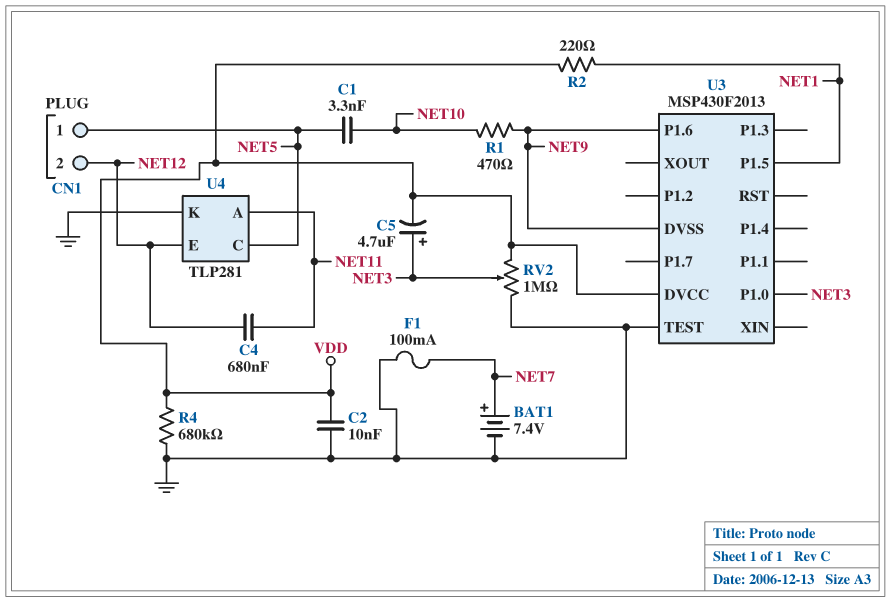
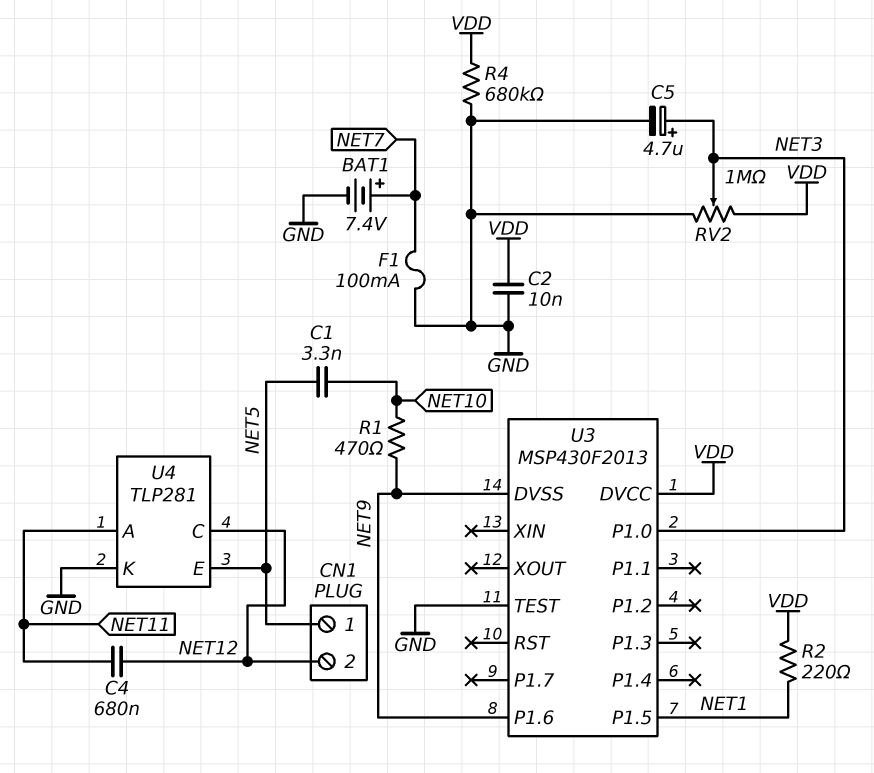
C5: 4.7uF (plus NET3, minus VDD) -> 4.7uF (plus NET3, minus GND)
U4 pin C: NET5 -> NET12
U4 pin E: NET12 -> NET5

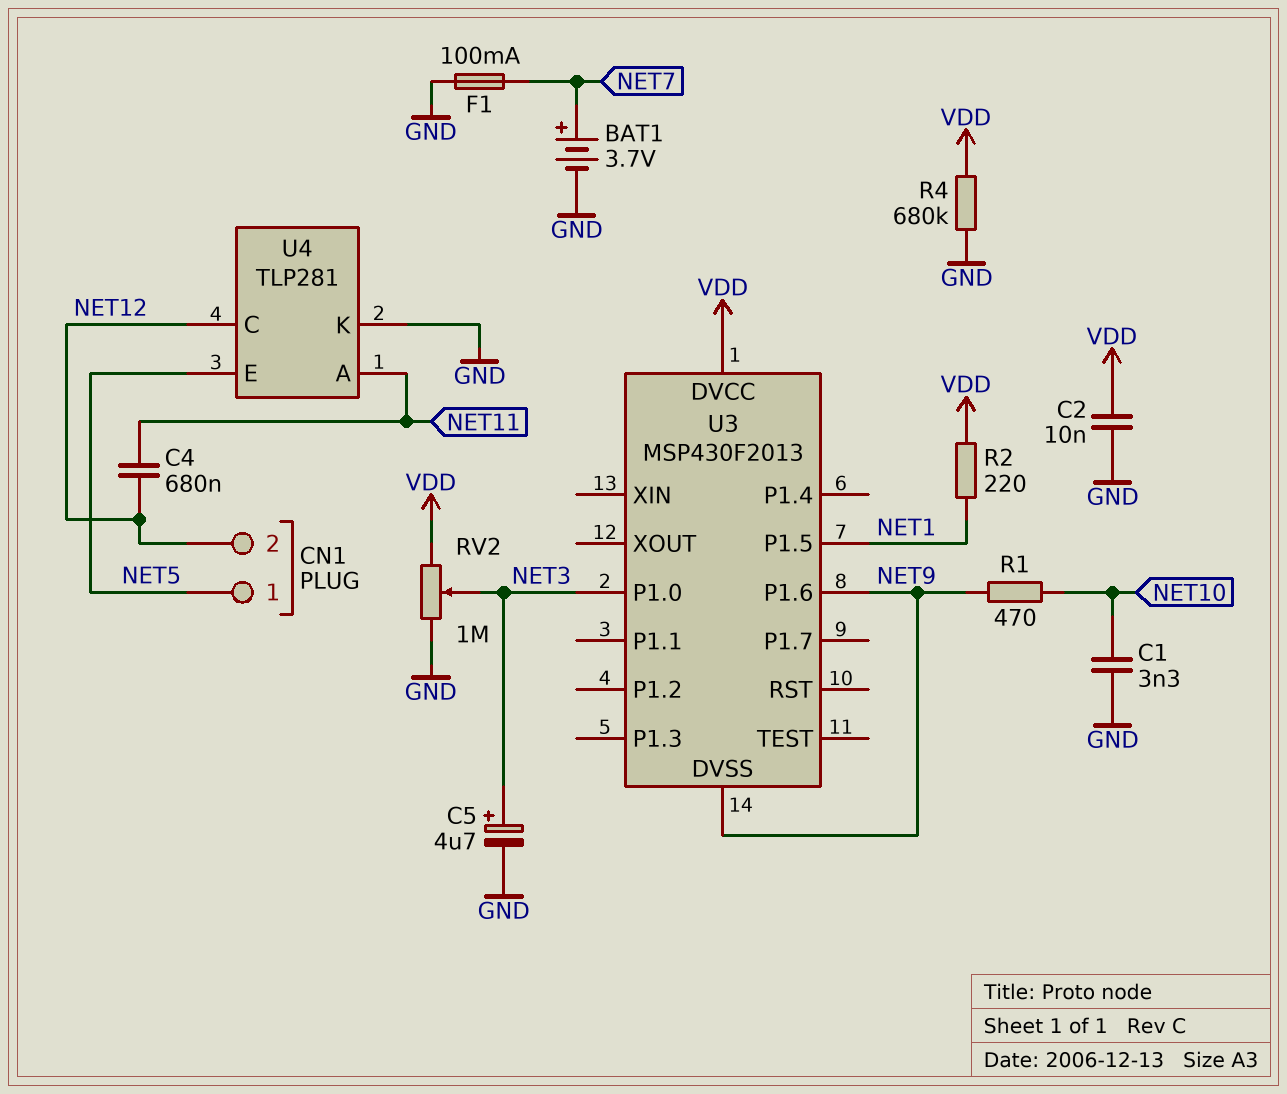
BAT1: 7.4V (plus NET7, minus GND) -> 3.7V (plus NET7, minus GND)
C1: 3.3nF (NET5, NET10) -> 3.3nF (GND, NET10)
U3 pin TEST: GND -> none

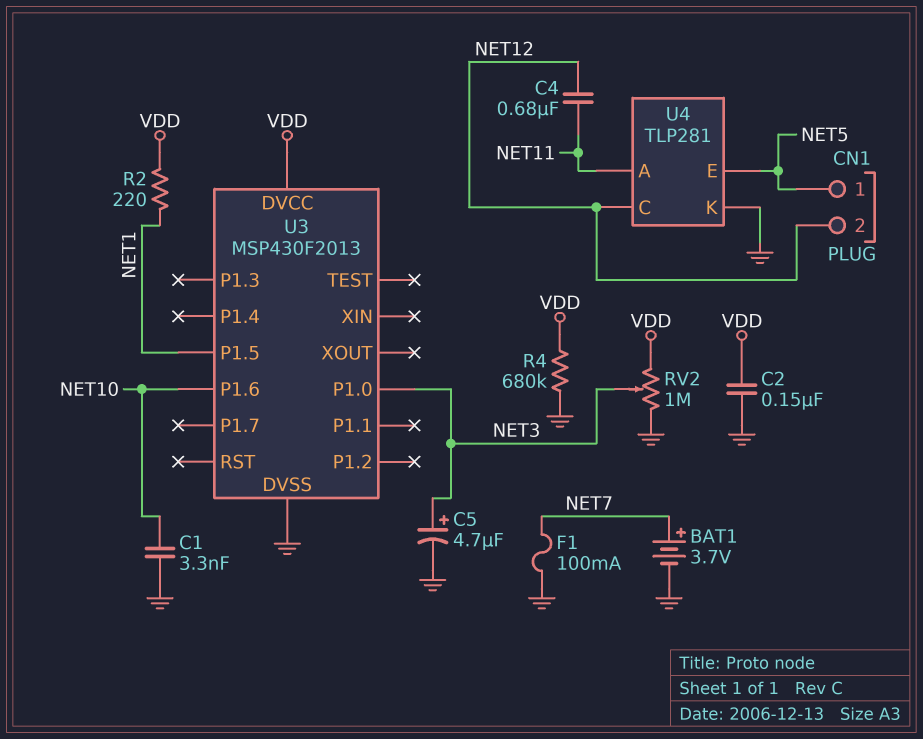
C2: 10nF (GND, VDD) -> 150nF (GND, VDD)
R1: 470 (NET9, NET10) -> none
U3 pin DVSS: NET9 -> GND
U3 pin P1.6: NET9 -> NET10

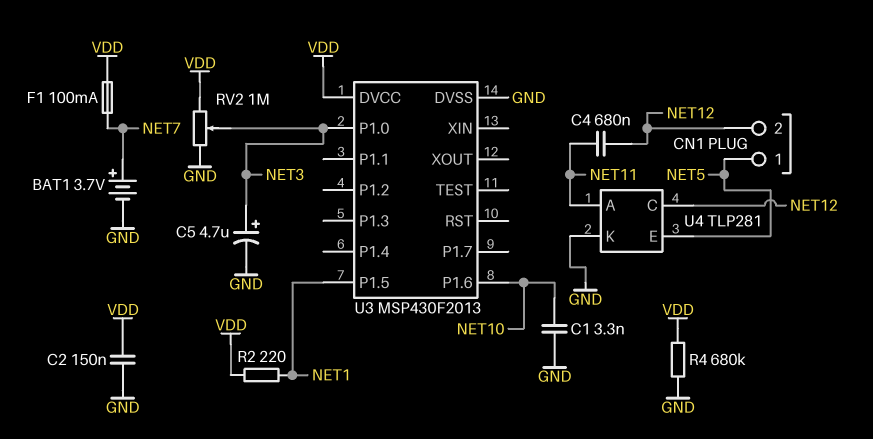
F1: 100mA (GND, NET7) -> 100mA (NET7, VDD)

